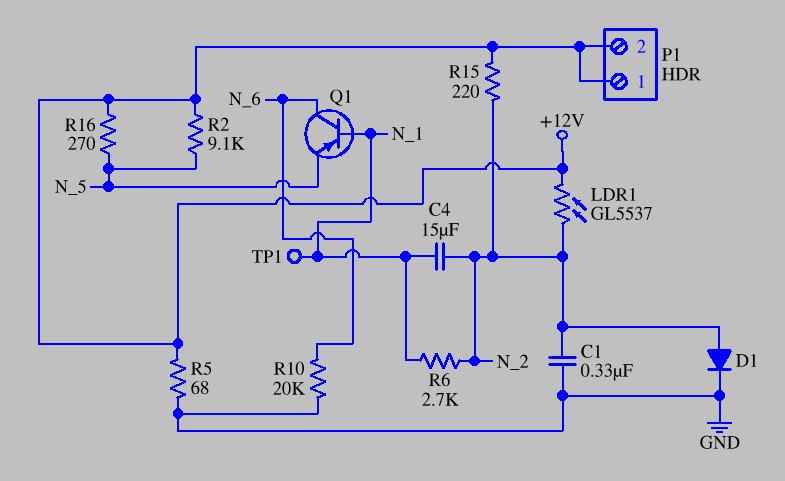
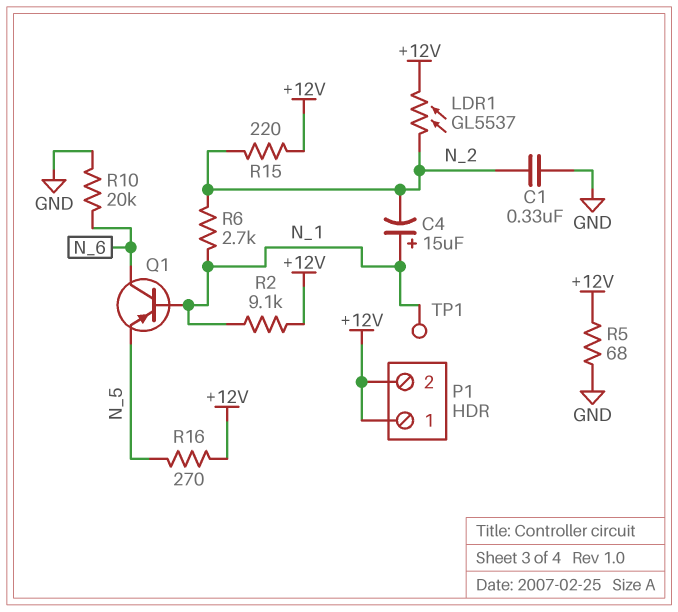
C4: 15uF (N_1, N_2) -> 15uF (plus N_1, minus N_2)
D1: diode (A N_2, K GND) -> none
R2: 9.1k (+12V, N_5) -> 9.1k (+12V, N_1)

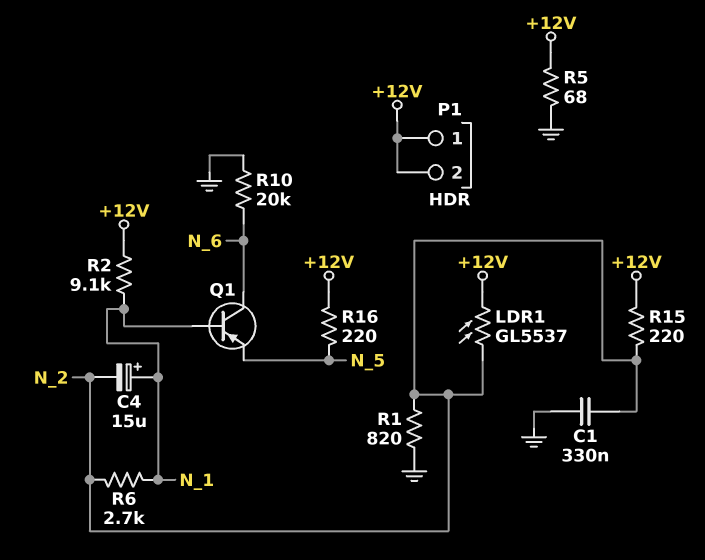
R1: none -> 820 (GND, N_2)
R16: 270 (+12V, N_5) -> 220 (+12V, N_5)
TP1: test point (N_1) -> none

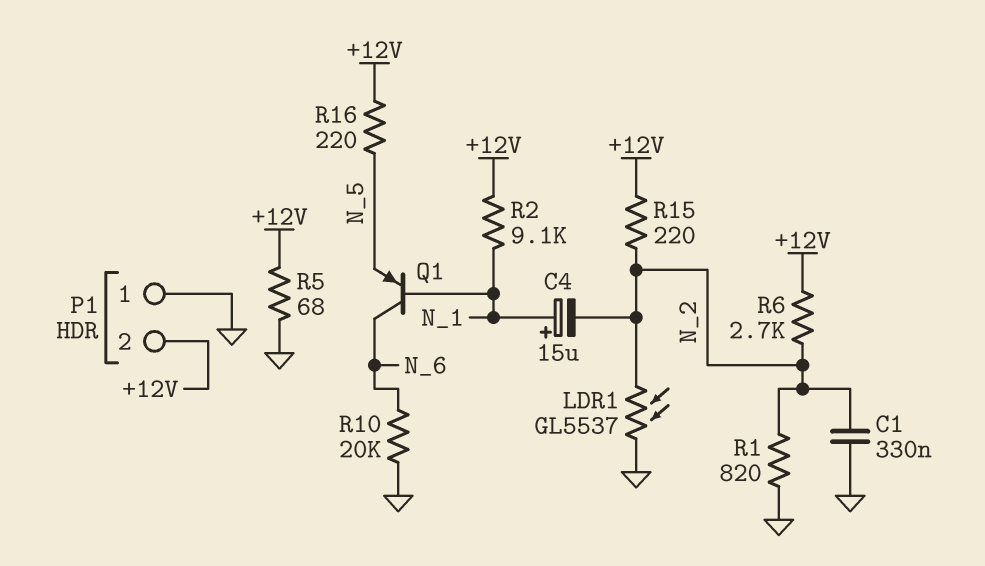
LDR1: GL5537 (+12V, N_2) -> GL5537 (GND, N_2)
P1 pin 1: +12V -> GND
R6: 2.7k (N_1, N_2) -> 2.7k (+12V, N_2)

